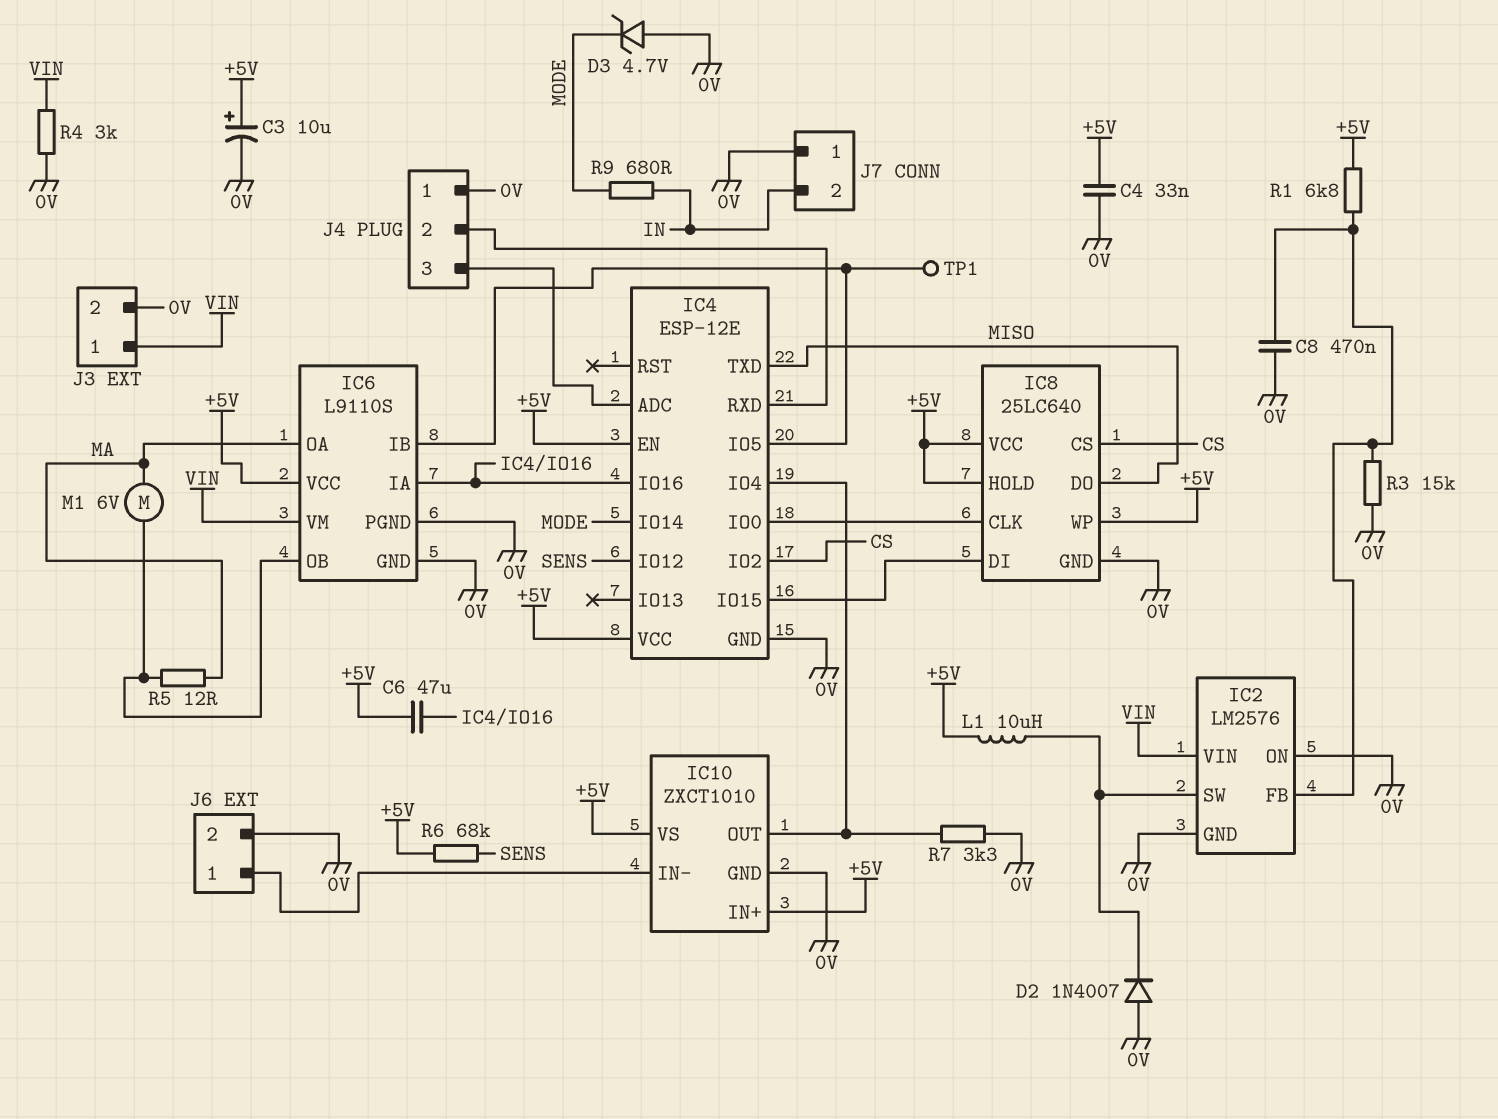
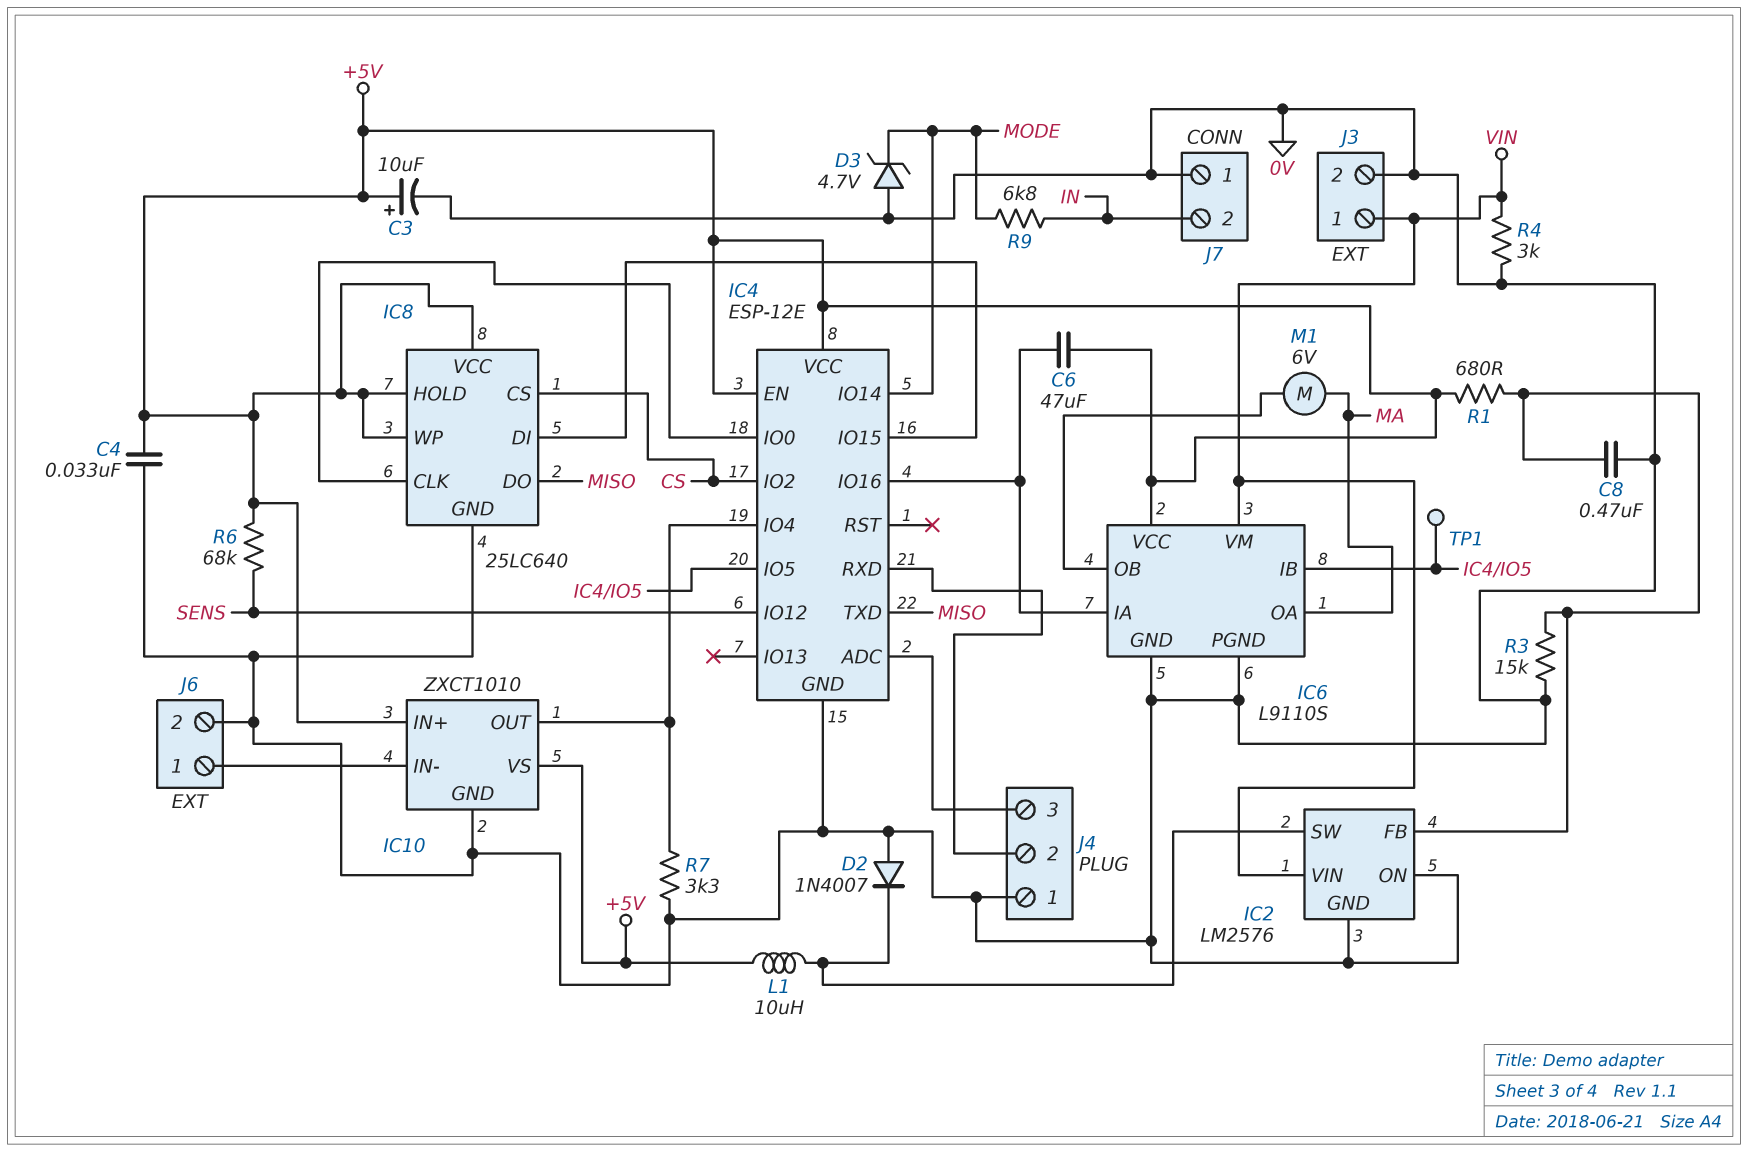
R1: 6.8k (+5V, IC2/FB) -> 680 (+5V, IC2/FB)
R5: 12 (IC6/OB, MA) -> none
R9: 680 (IN, MODE) -> 6.8k (IN, MODE)

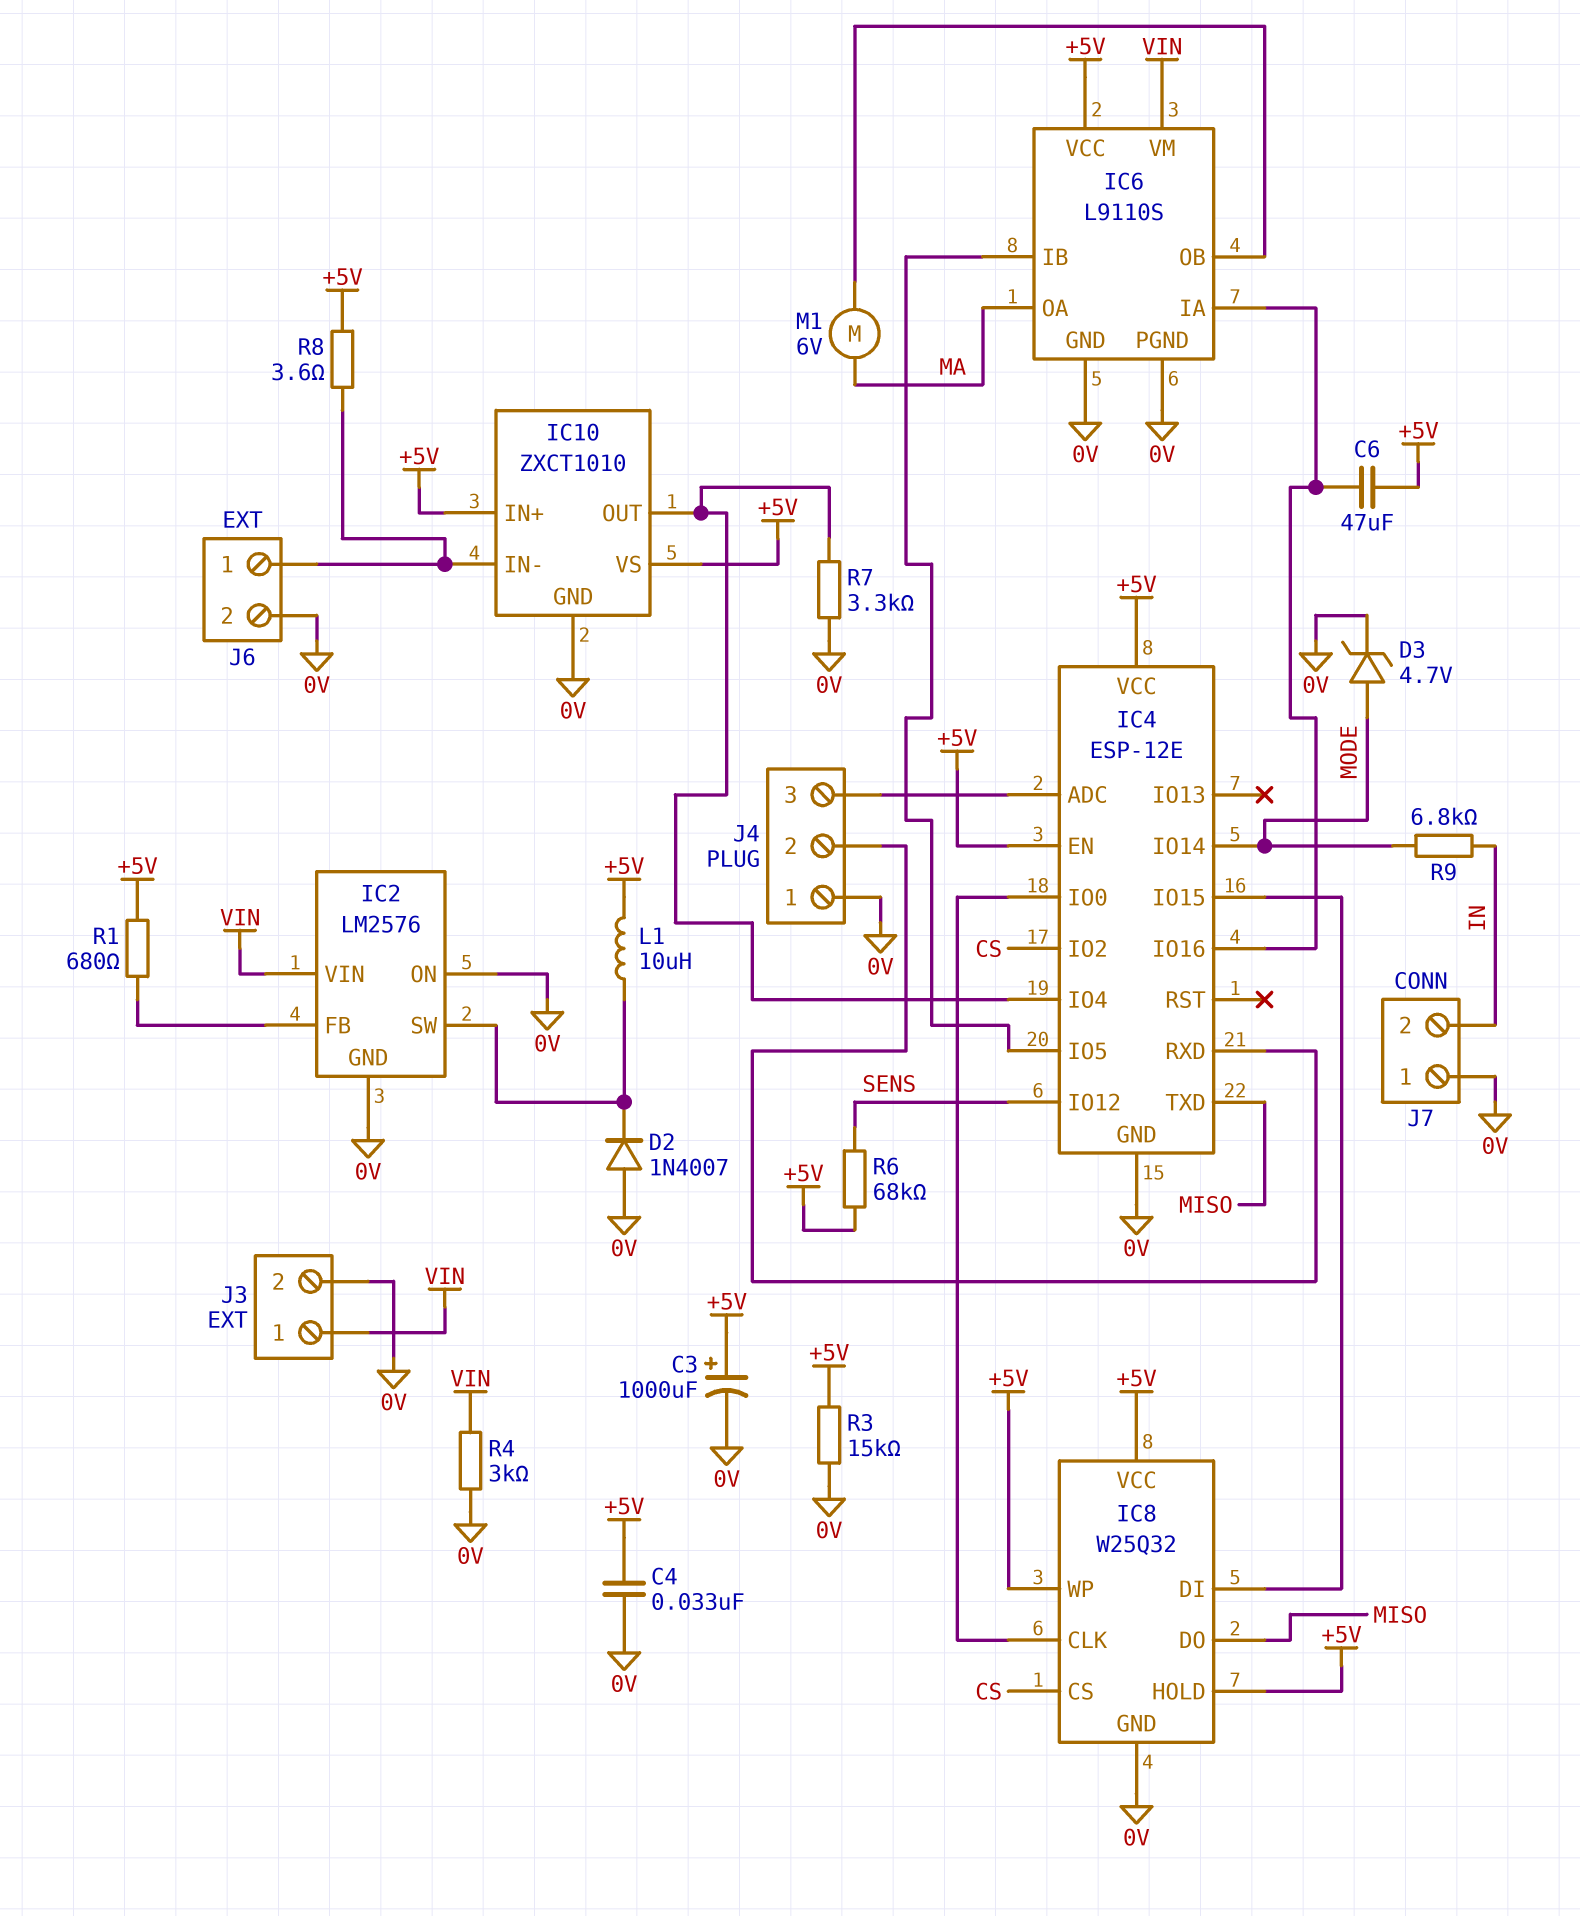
C3: 10uF (plus +5V, minus 0V) -> 1000uF (plus +5V, minus 0V)
C8: 470nF (0V, IC2/FB) -> none
D3: zener 4.7V (A 0V, K MODE) -> zener 4.7V (A MODE, K 0V)
IC8: 25LC640 -> W25Q32
R3: 15k (0V, IC2/FB) -> 15k (+5V, 0V)
R8: none -> 3.6 (+5V, IC10/IN-)
TP1: test point (IC4/IO5) -> none

